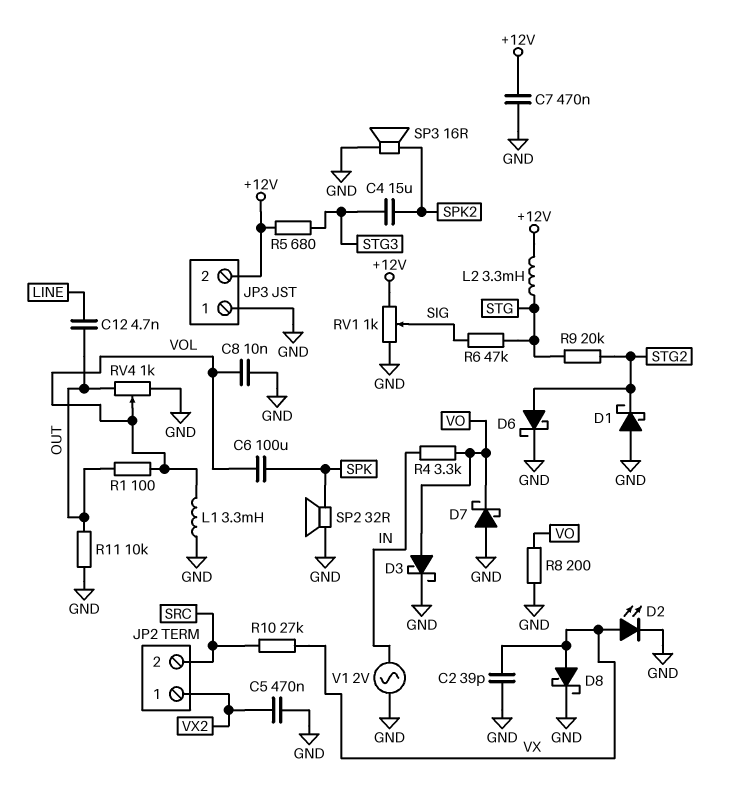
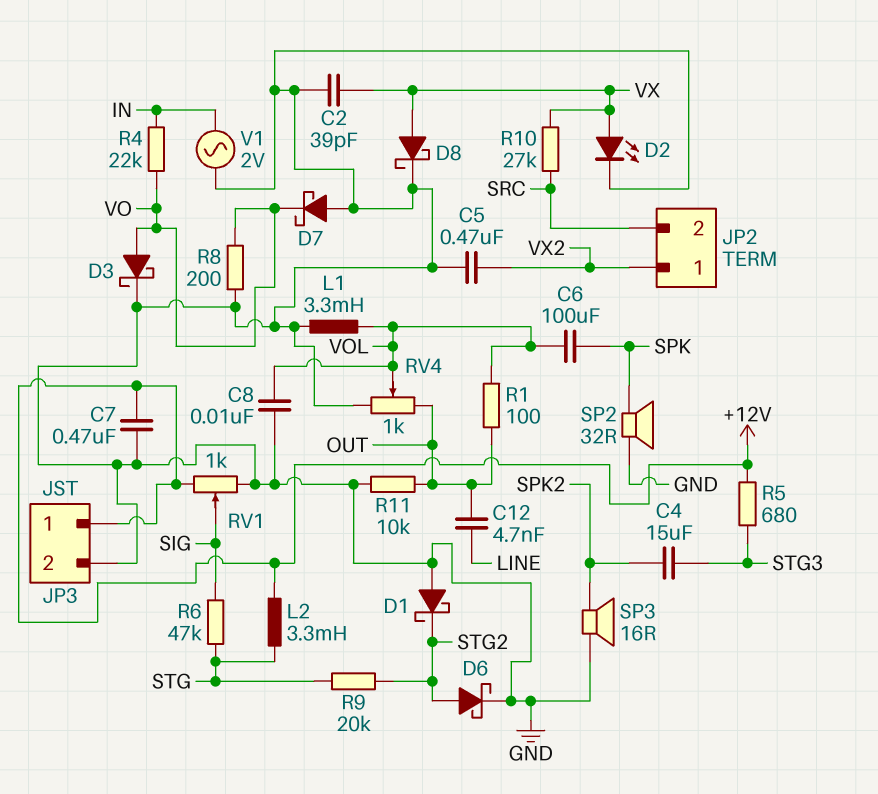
JP3 pin 1: GND -> +12V
JP3 pin 2: +12V -> GND
R4: 3.3k (IN, VO) -> 22k (IN, VO)

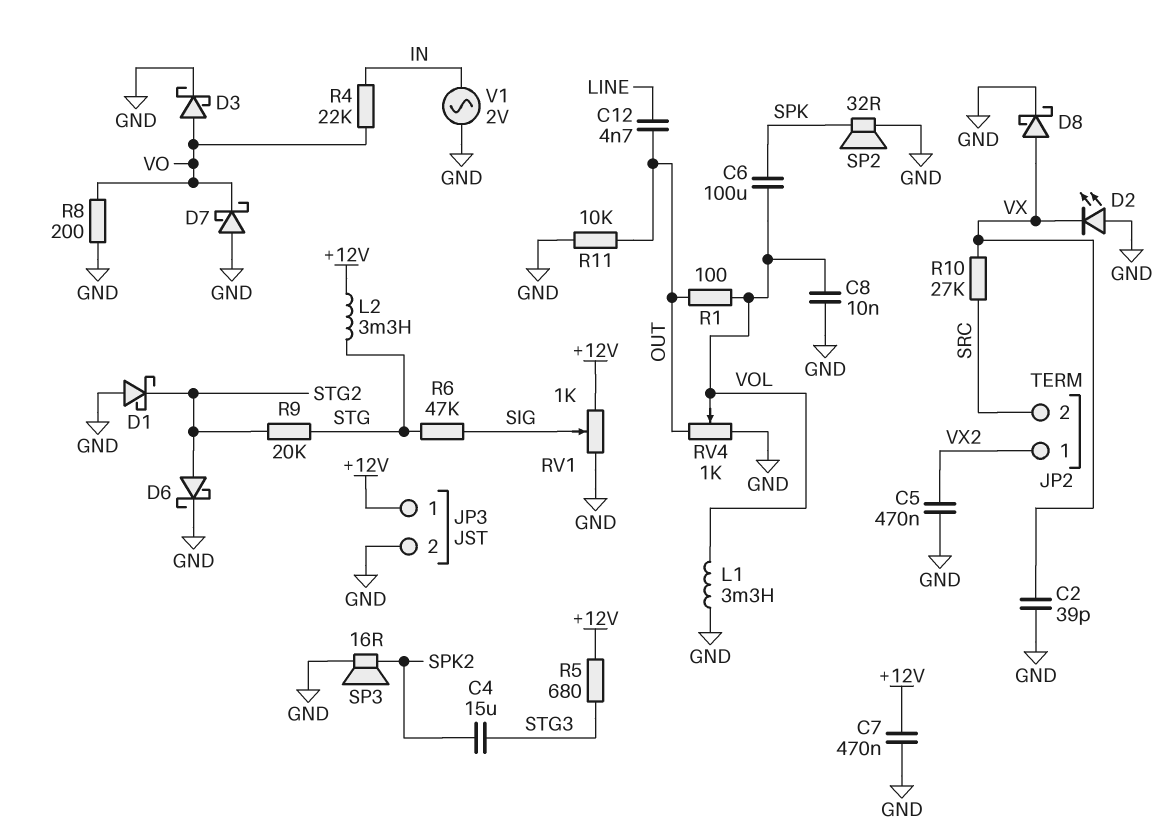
D2: LED (A VX, K GND) -> LED (A GND, K VX)

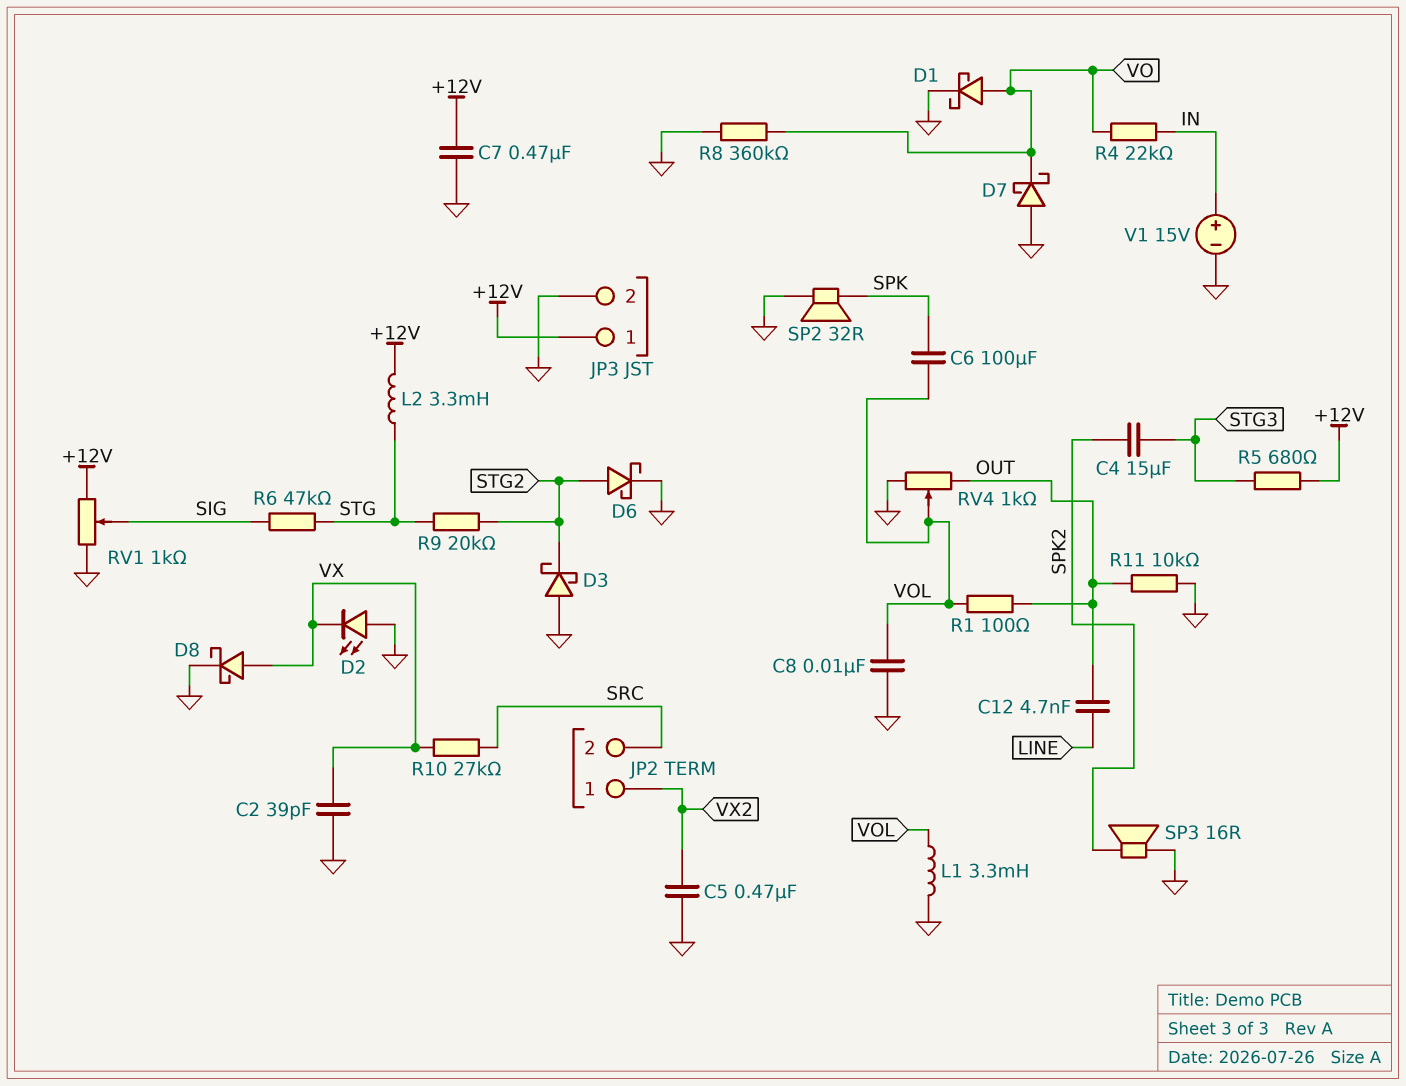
D1: schottky (A GND, K STG2) -> schottky (A VO, K GND)
D3: schottky (A VO, K GND) -> schottky (A GND, K STG2)
R8: 200 (GND, VO) -> 360k (GND, VO)
V1: AC 2V (GND, IN) -> 15V (plus IN, minus GND)

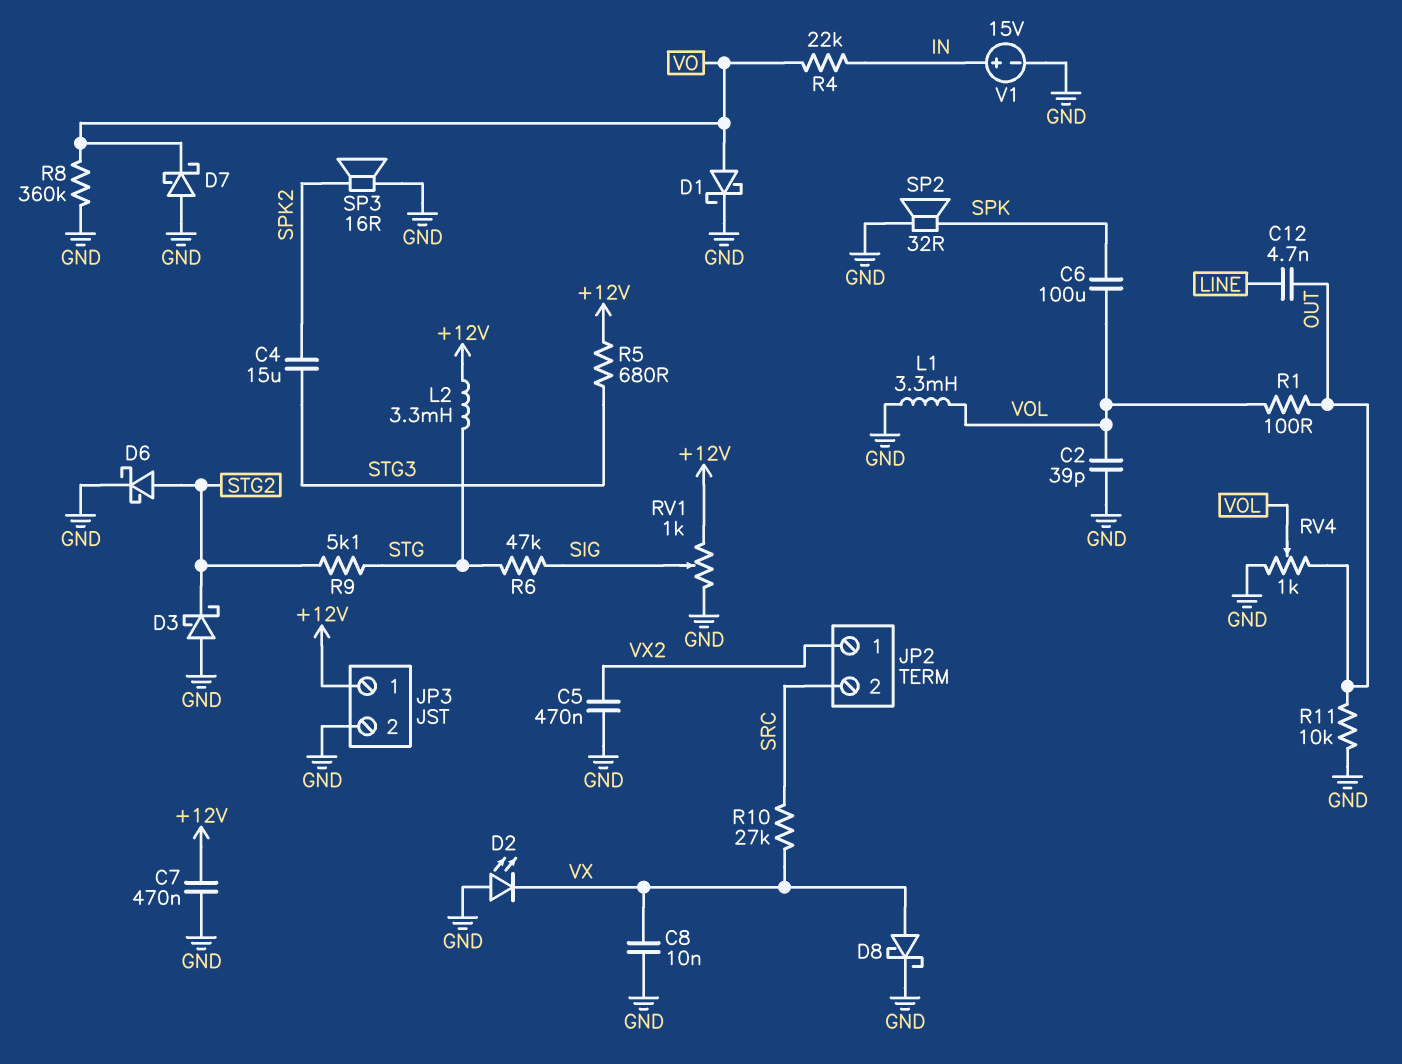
C2: 39pF (GND, VX) -> 39pF (GND, VOL)
C8: 10nF (GND, VOL) -> 10nF (GND, VX)
R9: 20k (STG, STG2) -> 5.1k (STG, STG2)

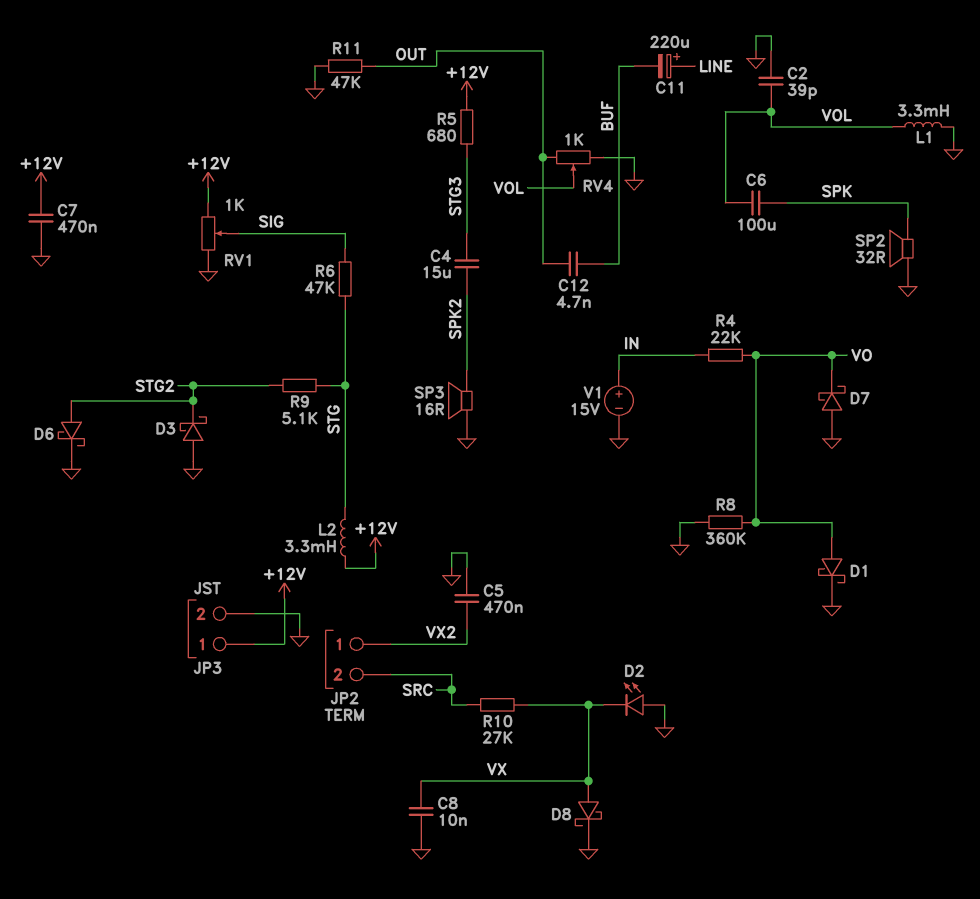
C11: none -> 220uF (plus LINE, minus BUF)
C12: 4.7nF (LINE, OUT) -> 4.7nF (BUF, OUT)
R1: 100 (OUT, VOL) -> none
R11: 10k (GND, OUT) -> 47k (GND, OUT)

